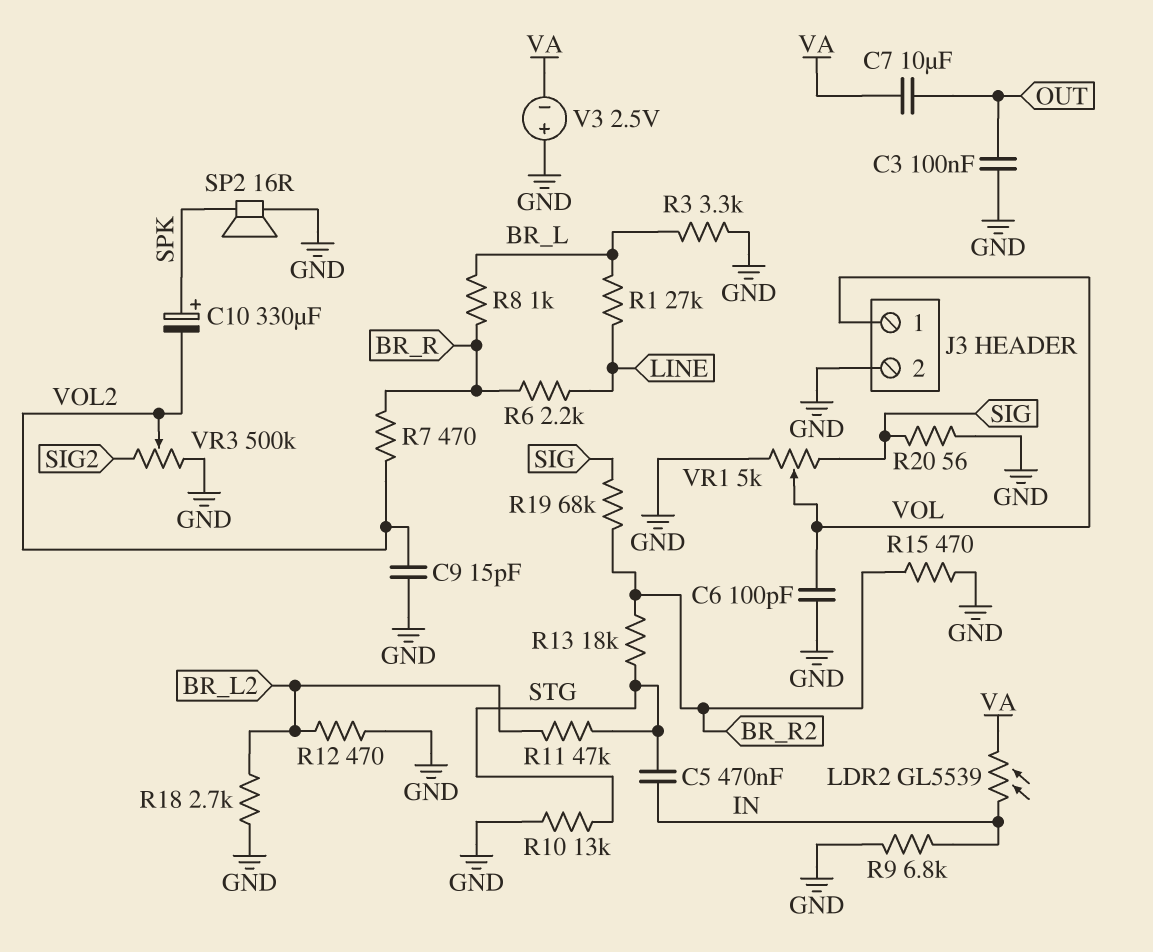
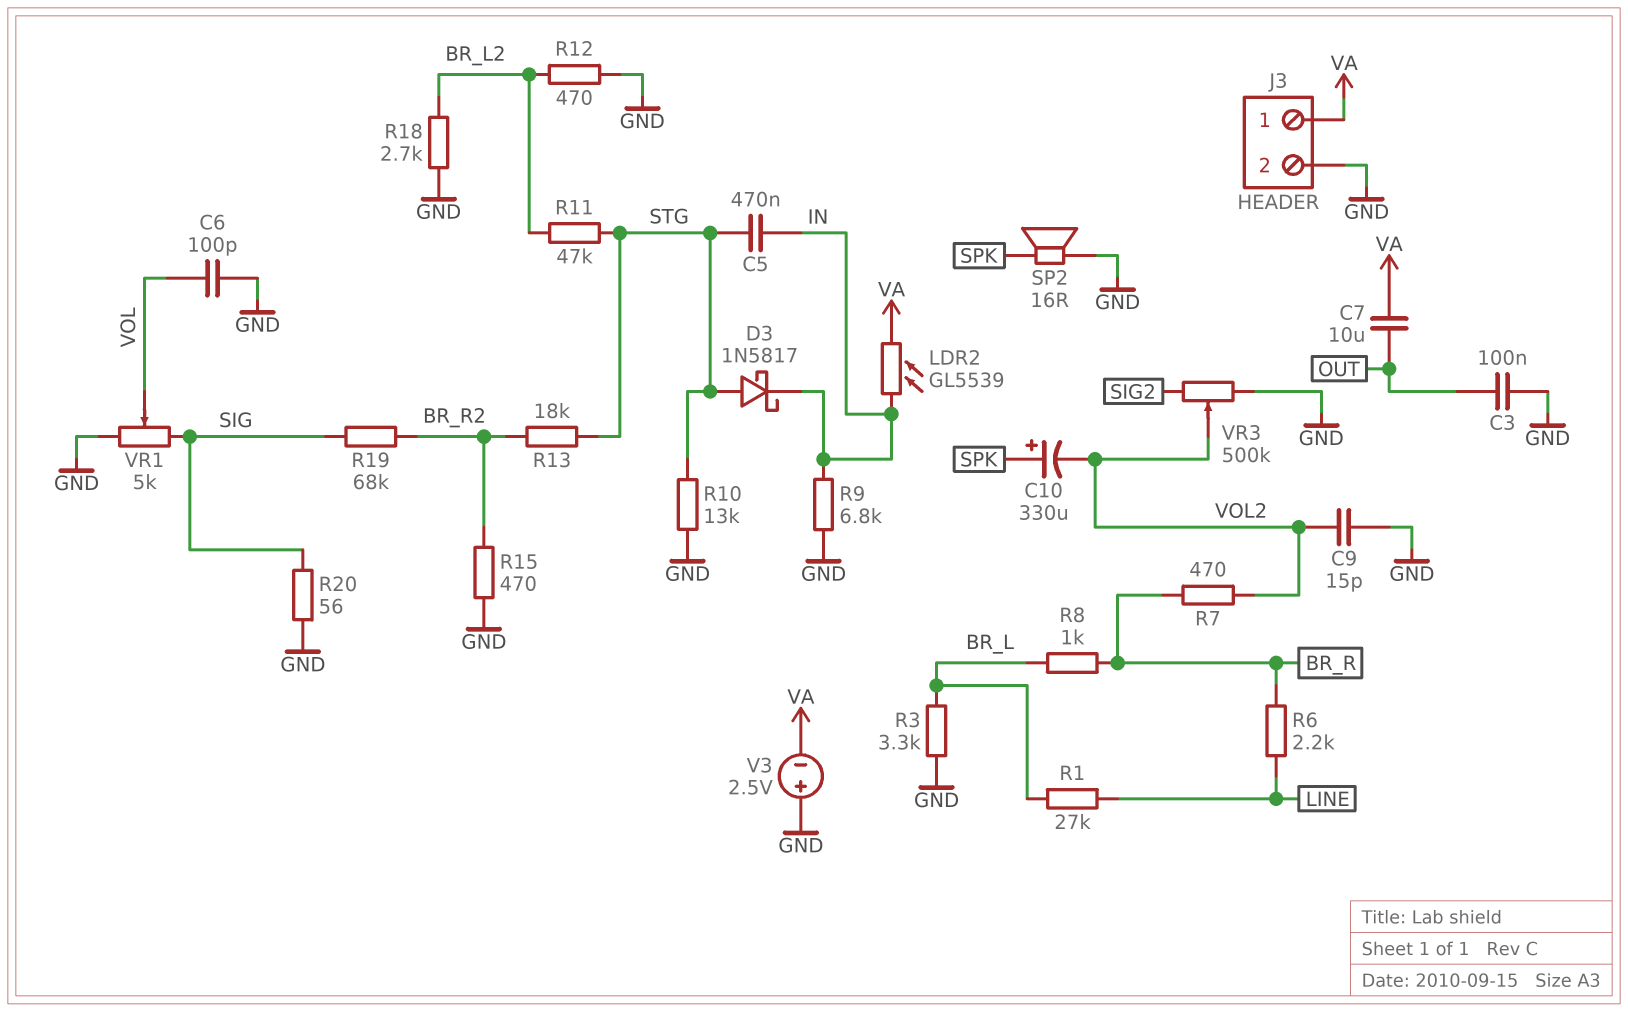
D3: none -> schottky 1N5817 (A STG, K IN)
J3 pin 1: VOL -> VA

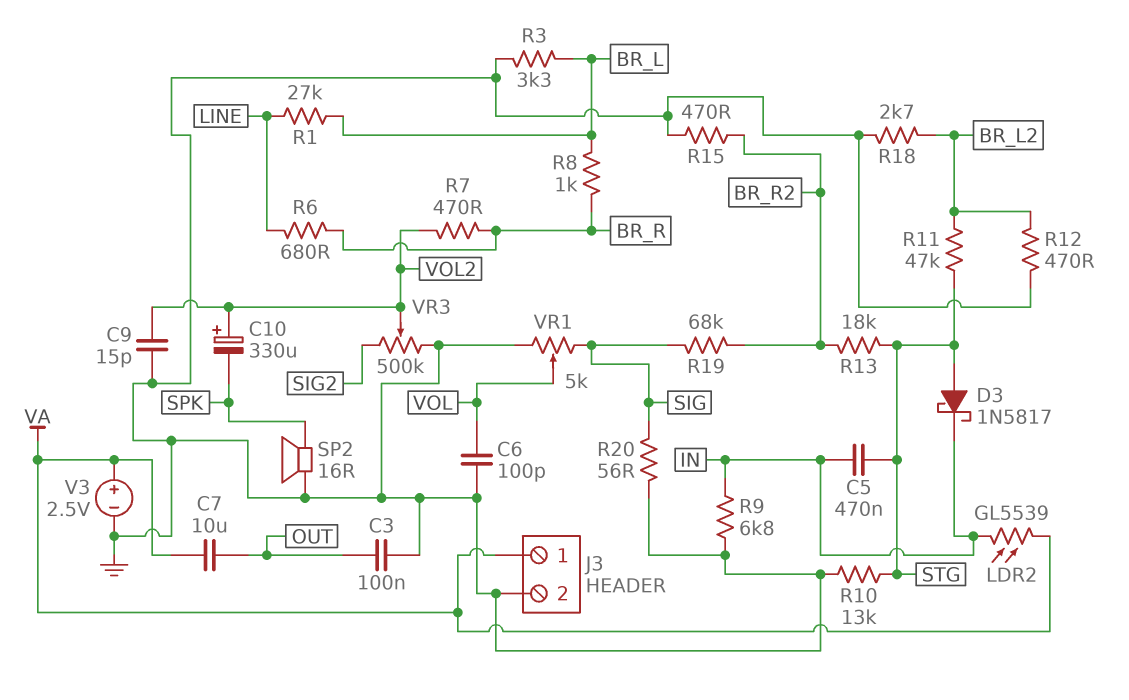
C10: 330uF (plus SPK, minus VOL2) -> 330uF (plus VOL2, minus SPK)
R6: 2.2k (BR_R, LINE) -> 680 (BR_R, LINE)
V3: 2.5V (plus GND, minus VA) -> 2.5V (plus VA, minus GND)

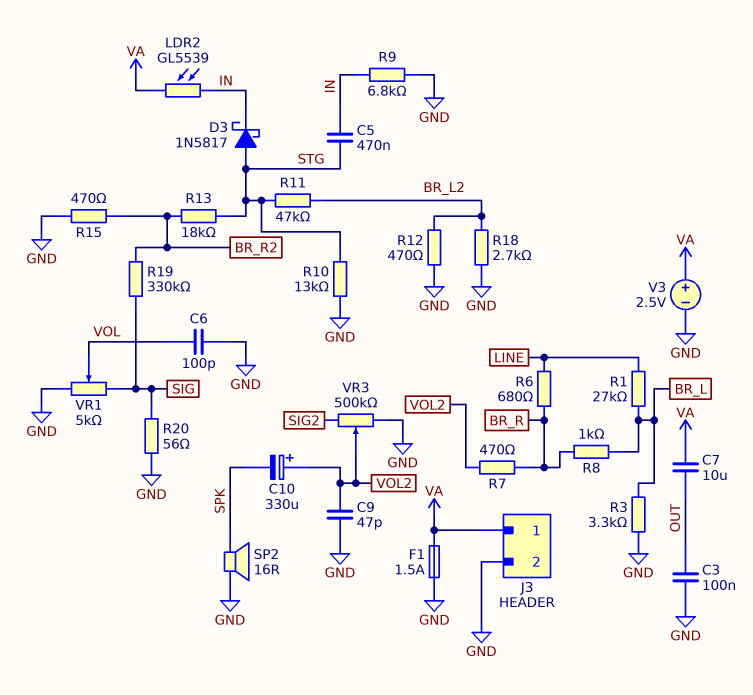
C9: 15pF (GND, VOL2) -> 47pF (GND, VOL2)
F1: none -> 1.5A (GND, VA)
R19: 68k (BR_R2, SIG) -> 330k (BR_R2, SIG)

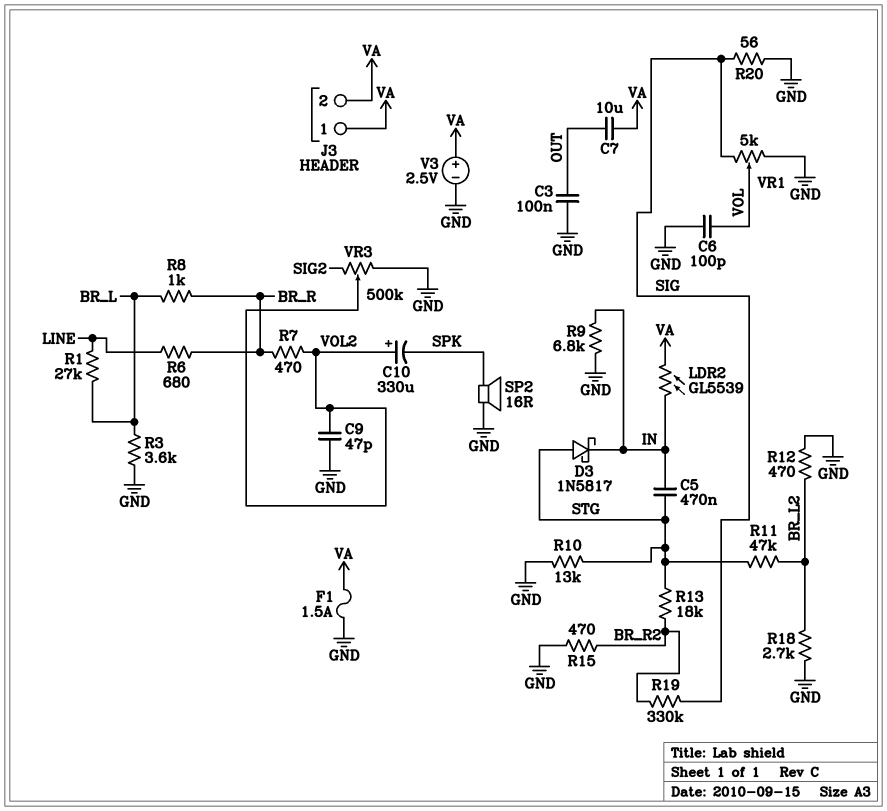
J3 pin 2: GND -> VA
R3: 3.3k (BR_L, GND) -> 3.6k (BR_L, GND)

